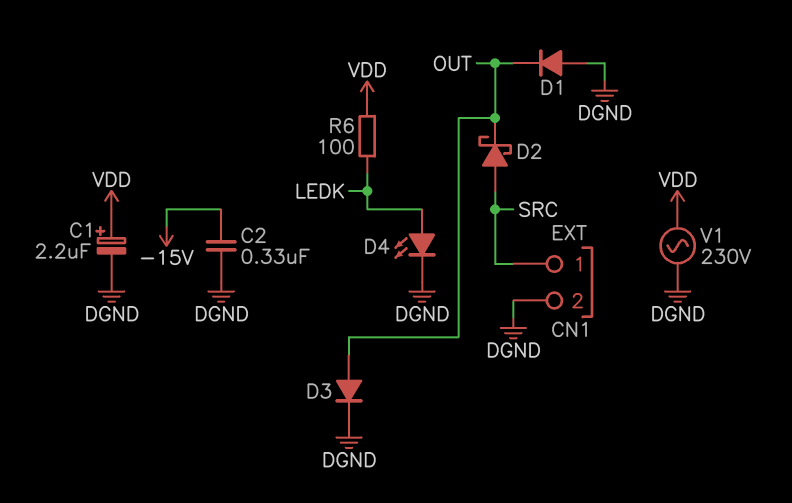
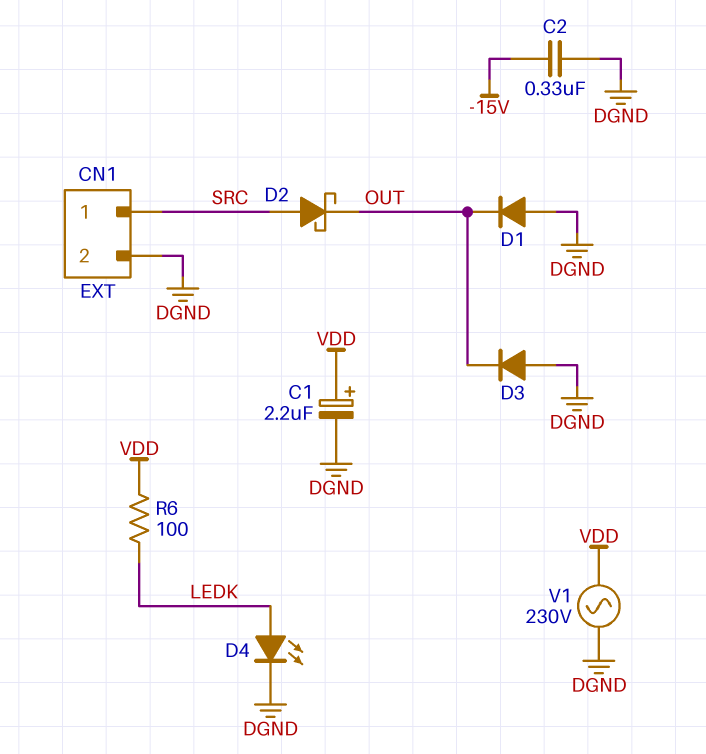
D3: diode (A OUT, K DGND) -> diode (A DGND, K OUT)

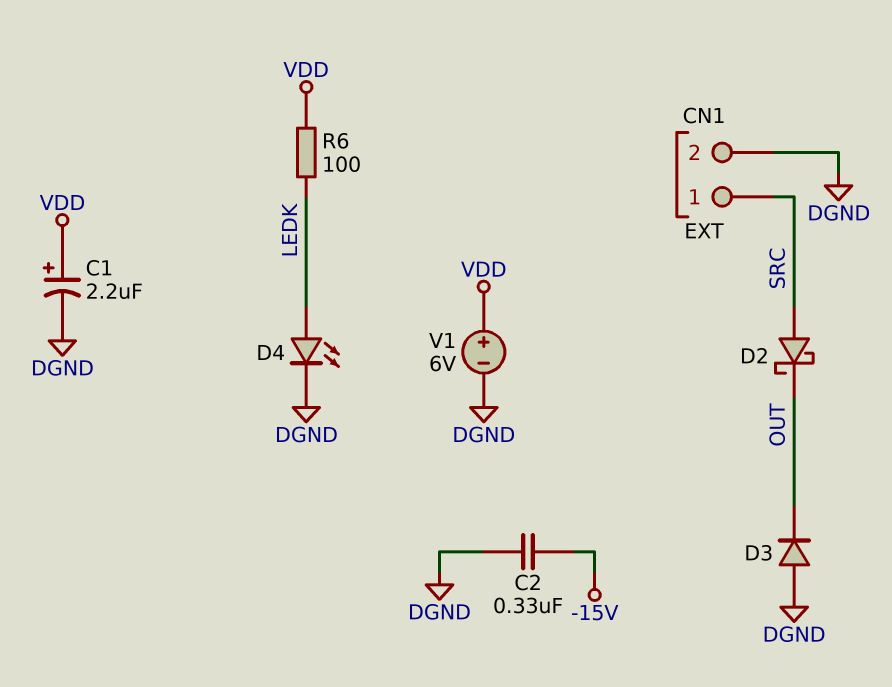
D1: diode (A DGND, K OUT) -> none
V1: AC 230V (DGND, VDD) -> 6V (plus VDD, minus DGND)

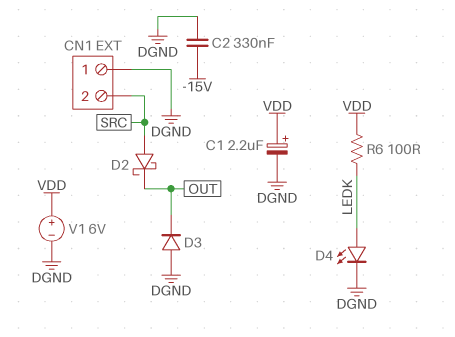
CN1 pin 1: SRC -> DGND
CN1 pin 2: DGND -> SRC

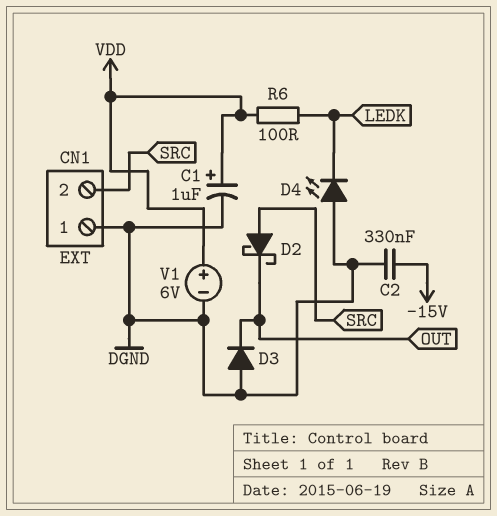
C1: 2.2uF (plus VDD, minus DGND) -> 1uF (plus VDD, minus DGND)
D4: LED (A LEDK, K DGND) -> LED (A DGND, K LEDK)

